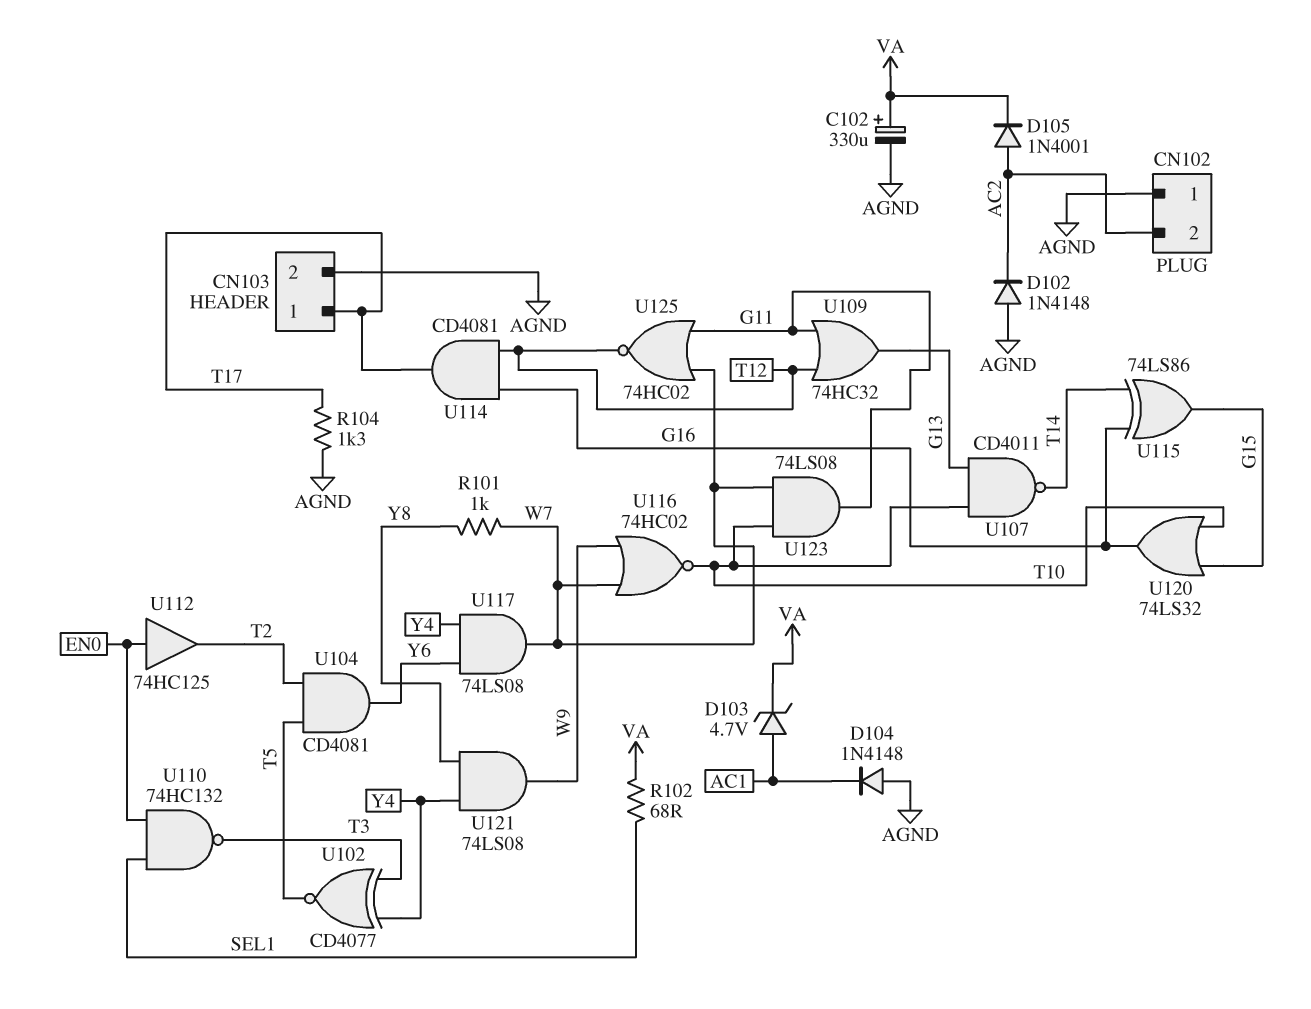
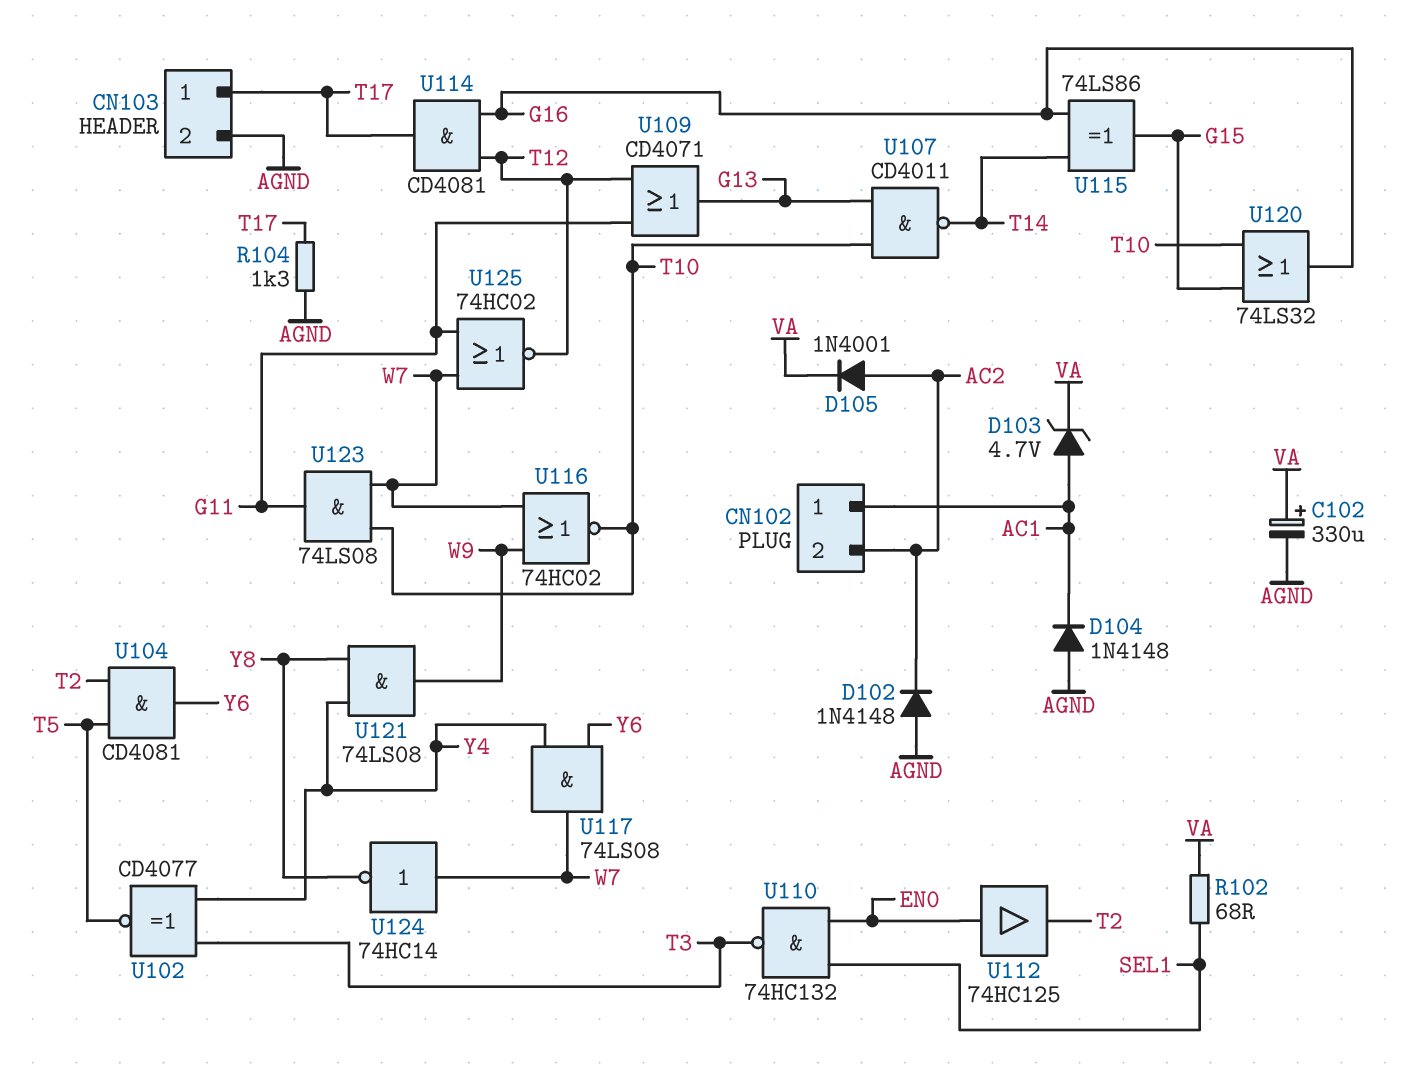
CN102 pin 1: AGND -> AC1
R101: 1k (W7, Y8) -> none
U109: OR 74HC32 (in G11, in T12, out G13) -> OR CD4071 (in G11, in T12, out G13)
U124: none -> NOT 74HC14 (in W7, out Y8)

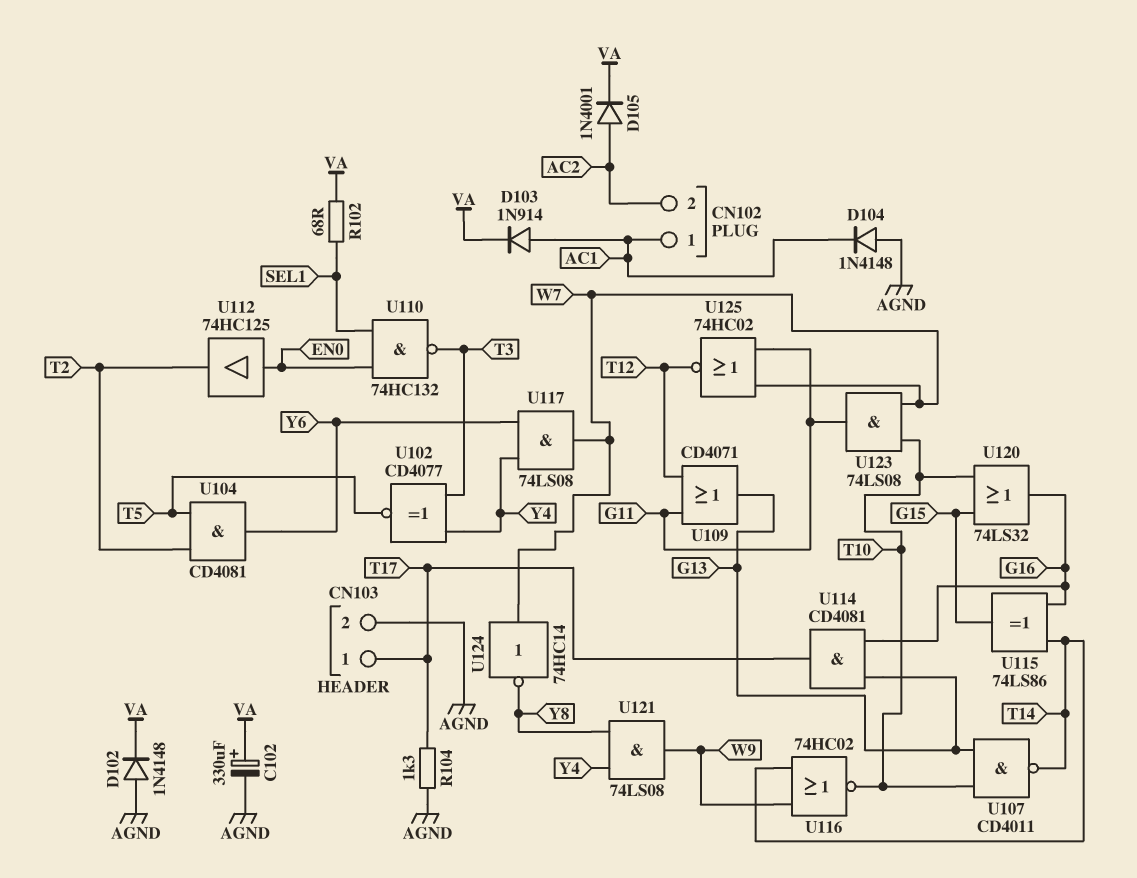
D102: diode 1N4148 (A AGND, K AC2) -> diode 1N4148 (A AGND, K VA)
D103: zener 4.7V (A AC1, K VA) -> diode 1N914 (A AC1, K VA)
U114: AND CD4081 (in G16, in T12, out T17) -> AND CD4081 (in G13, in G16, out T17)
U116: NOR 74HC02 (in W7, in W9, out T10) -> NOR 74HC02 (in T14, in W9, out T10)

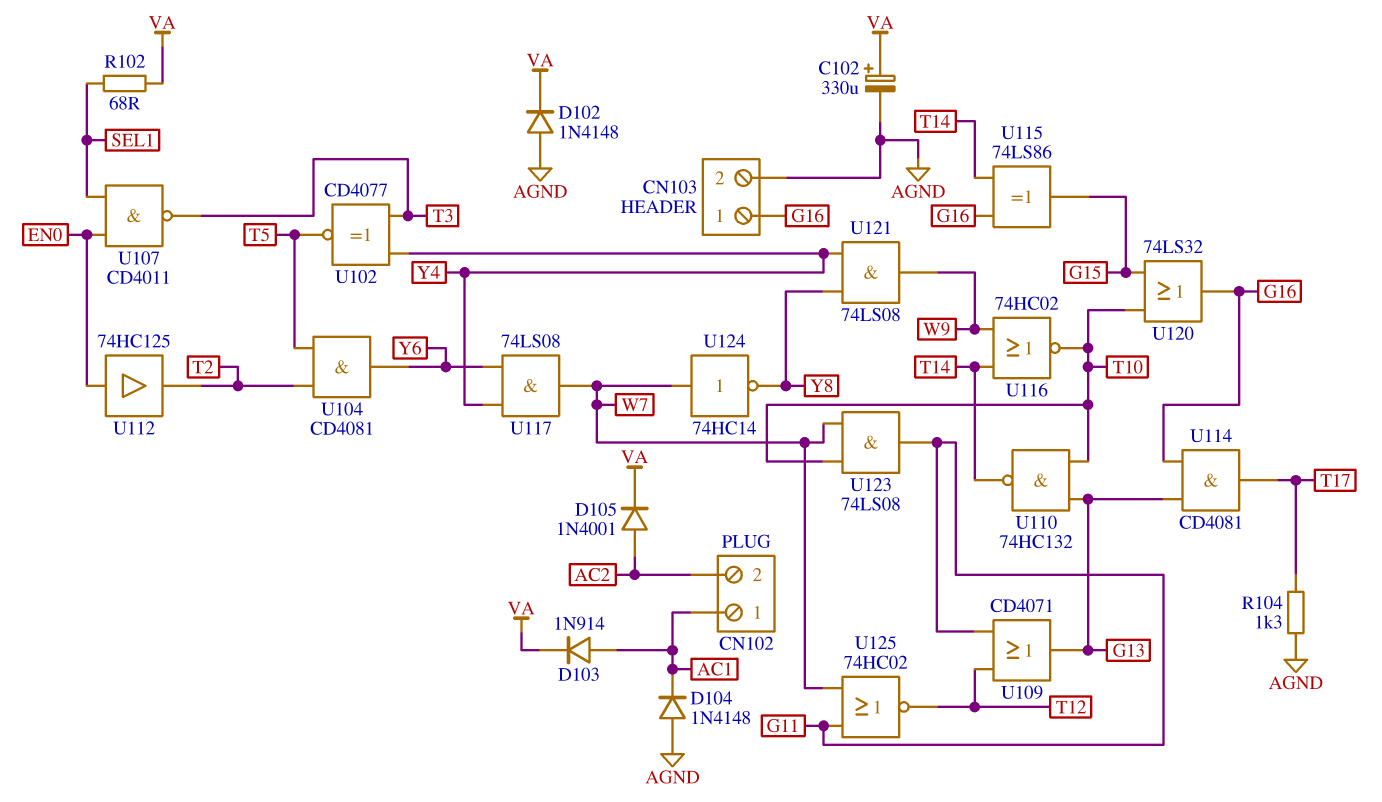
CN103 pin 1: T17 -> G16
U107: NAND CD4011 (in G13, in T10, out T14) -> NAND CD4011 (in EN0, in SEL1, out T3)
U110: NAND 74HC132 (in EN0, in SEL1, out T3) -> NAND 74HC132 (in G13, in T10, out T14)

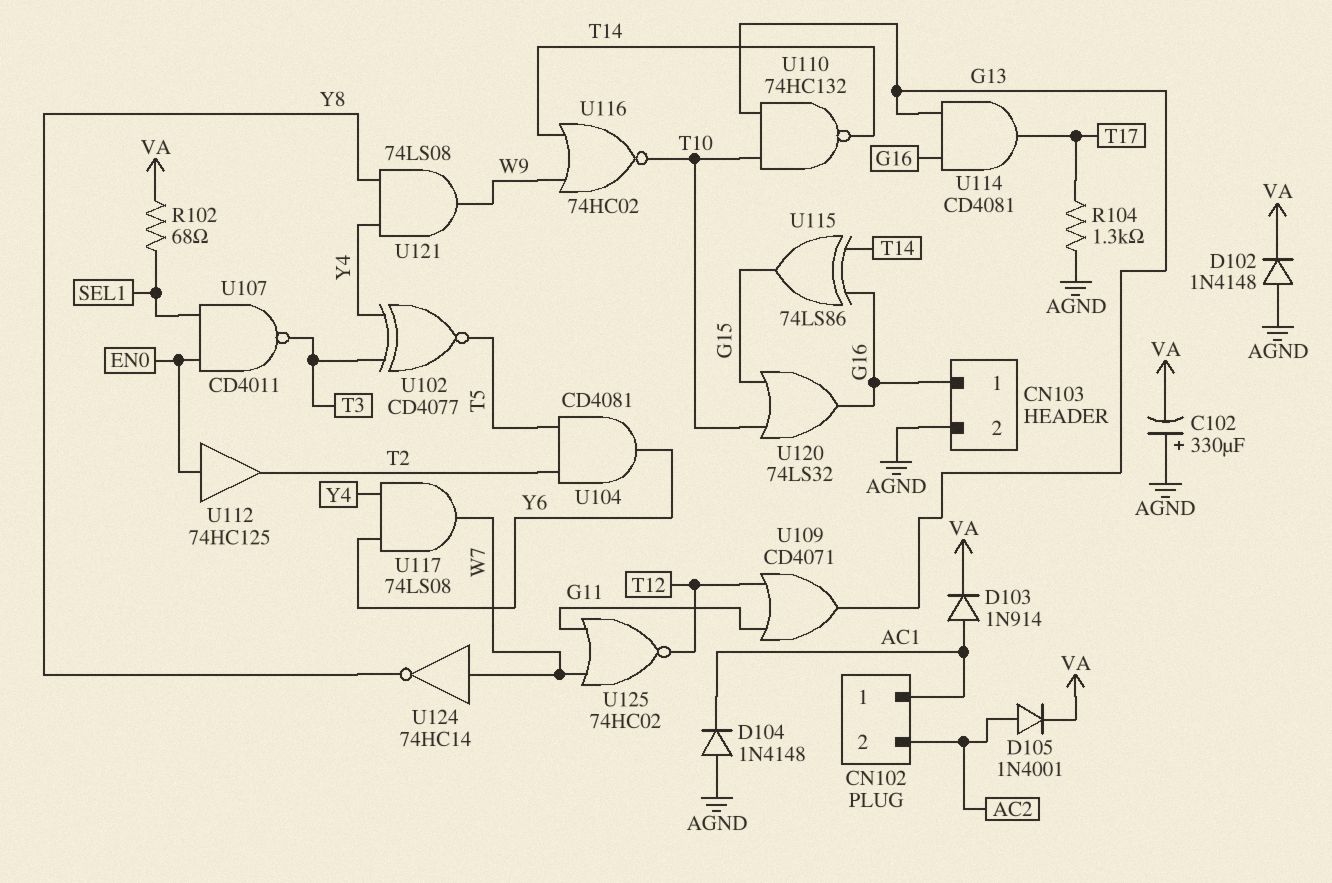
C102: 330uF (plus VA, minus AGND) -> 330uF (plus AGND, minus VA)
U123: AND 74LS08 (in T10, in W7, out G11) -> none

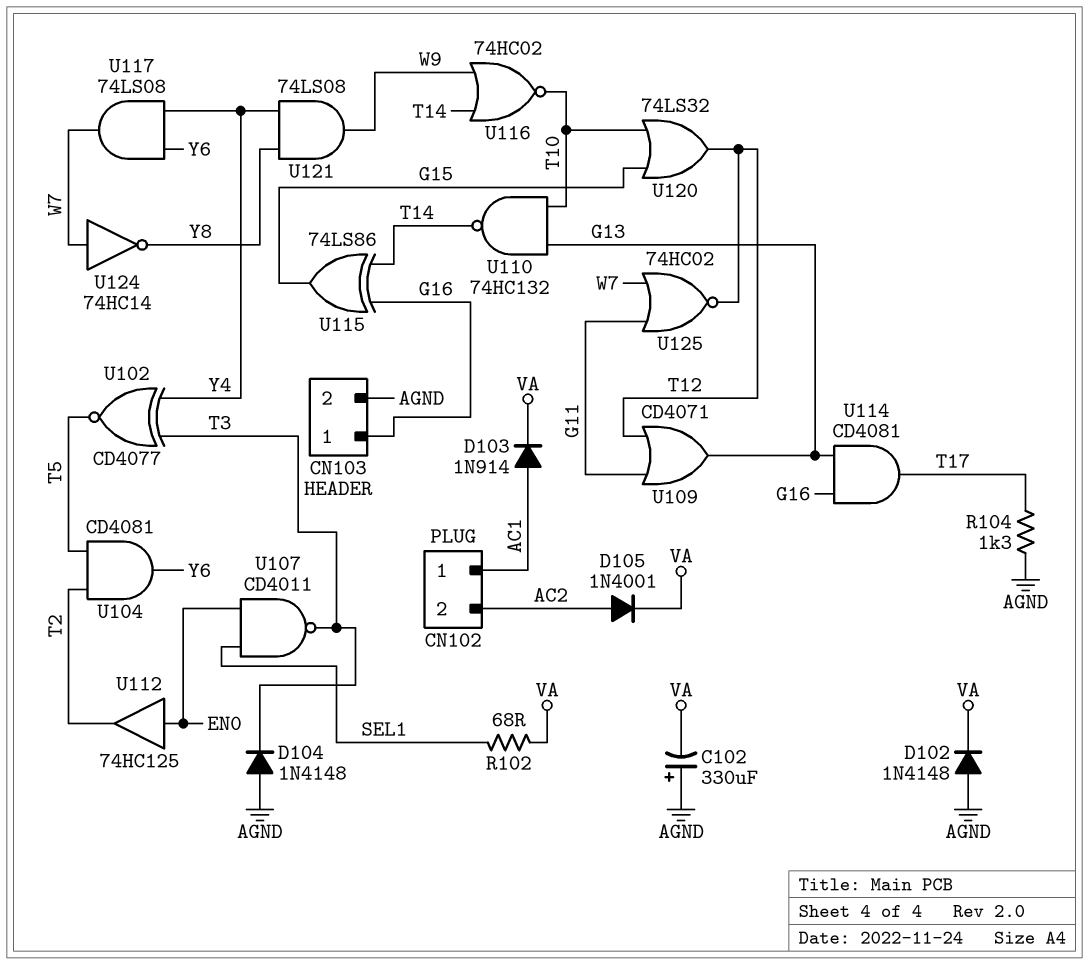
D104: diode 1N4148 (A AGND, K AC1) -> diode 1N4148 (A AGND, K T3)
U120: OR 74LS32 (in G15, in T10, out G16) -> OR 74LS32 (in G15, in T10, out T12)

